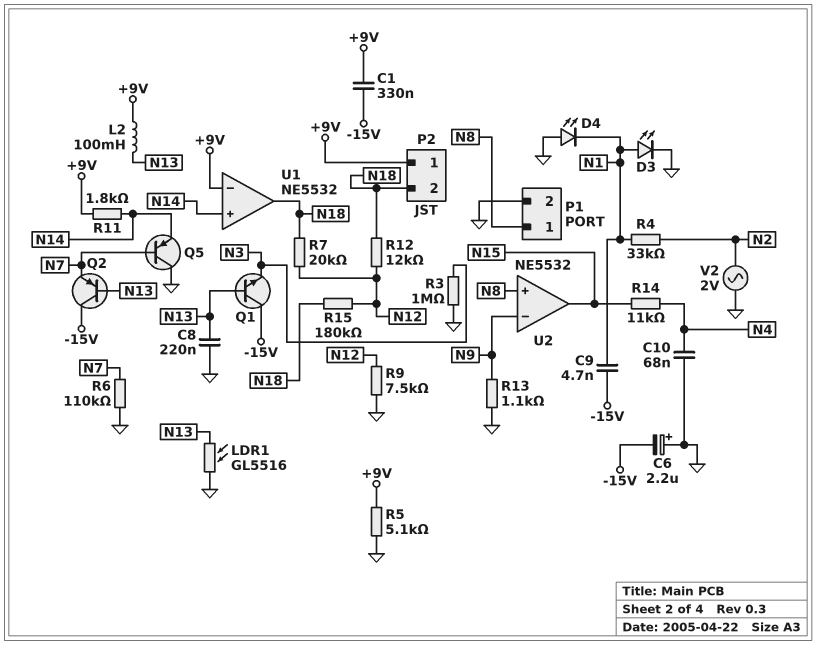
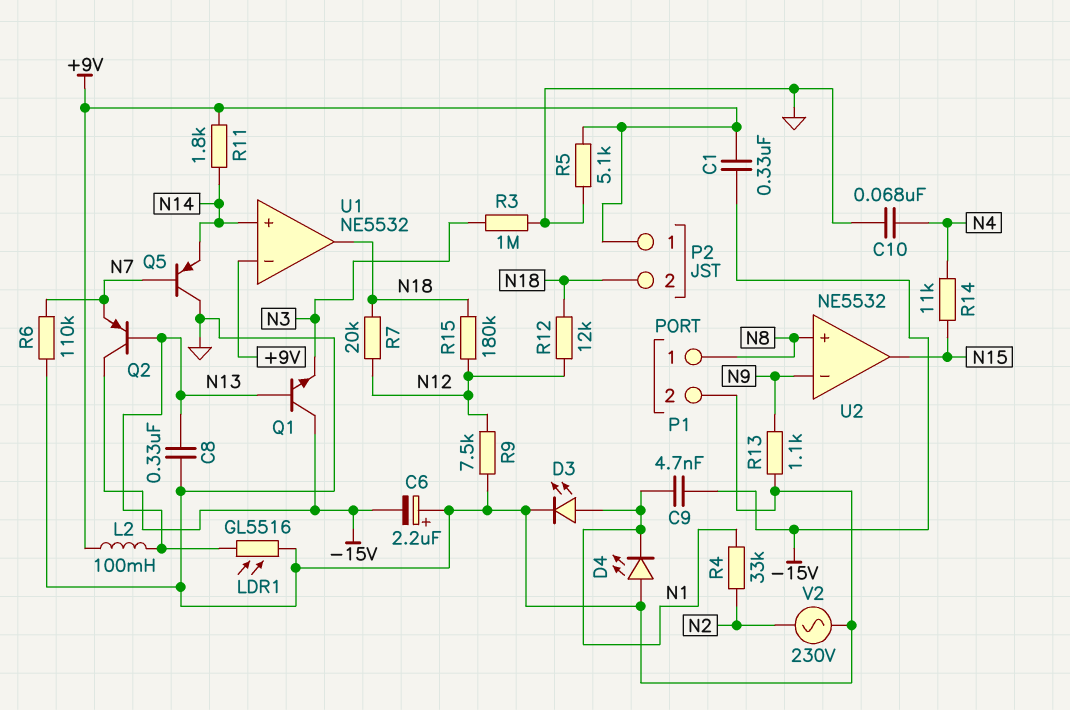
C8: 220nF (GND, N13) -> 330nF (GND, N13)
V2: AC 2V (GND, N2) -> AC 230V (GND, N2)

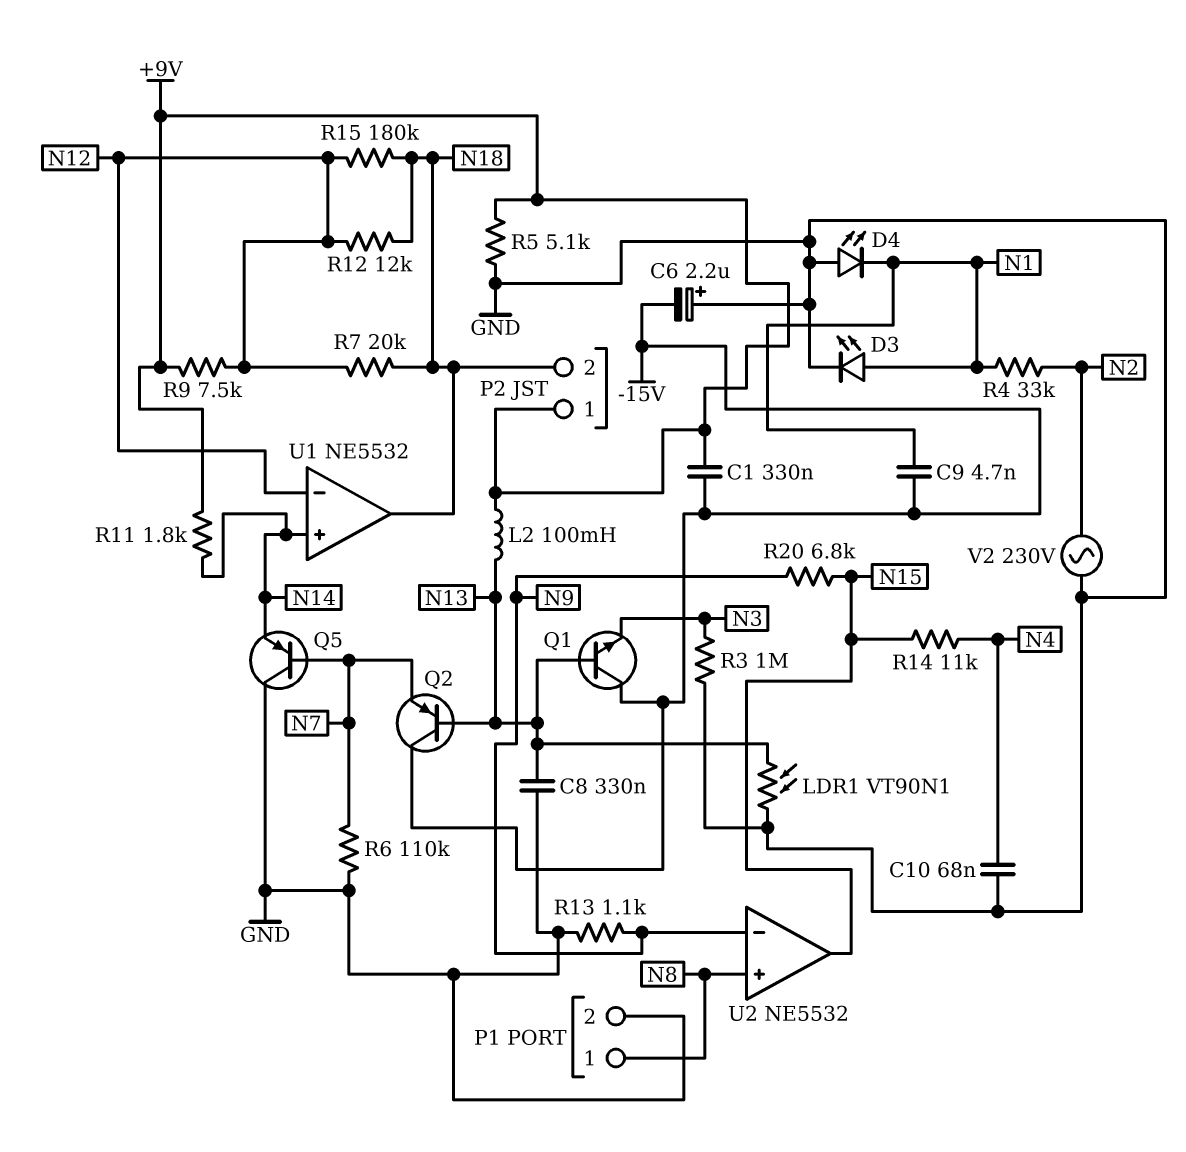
LDR1: GL5516 (GND, N13) -> VT90N1 (GND, N13)
R9: 7.5k (GND, N12) -> 7.5k (+9V, N12)
R20: none -> 6.8k (N9, N15)
U1 pin in-: +9V -> N12

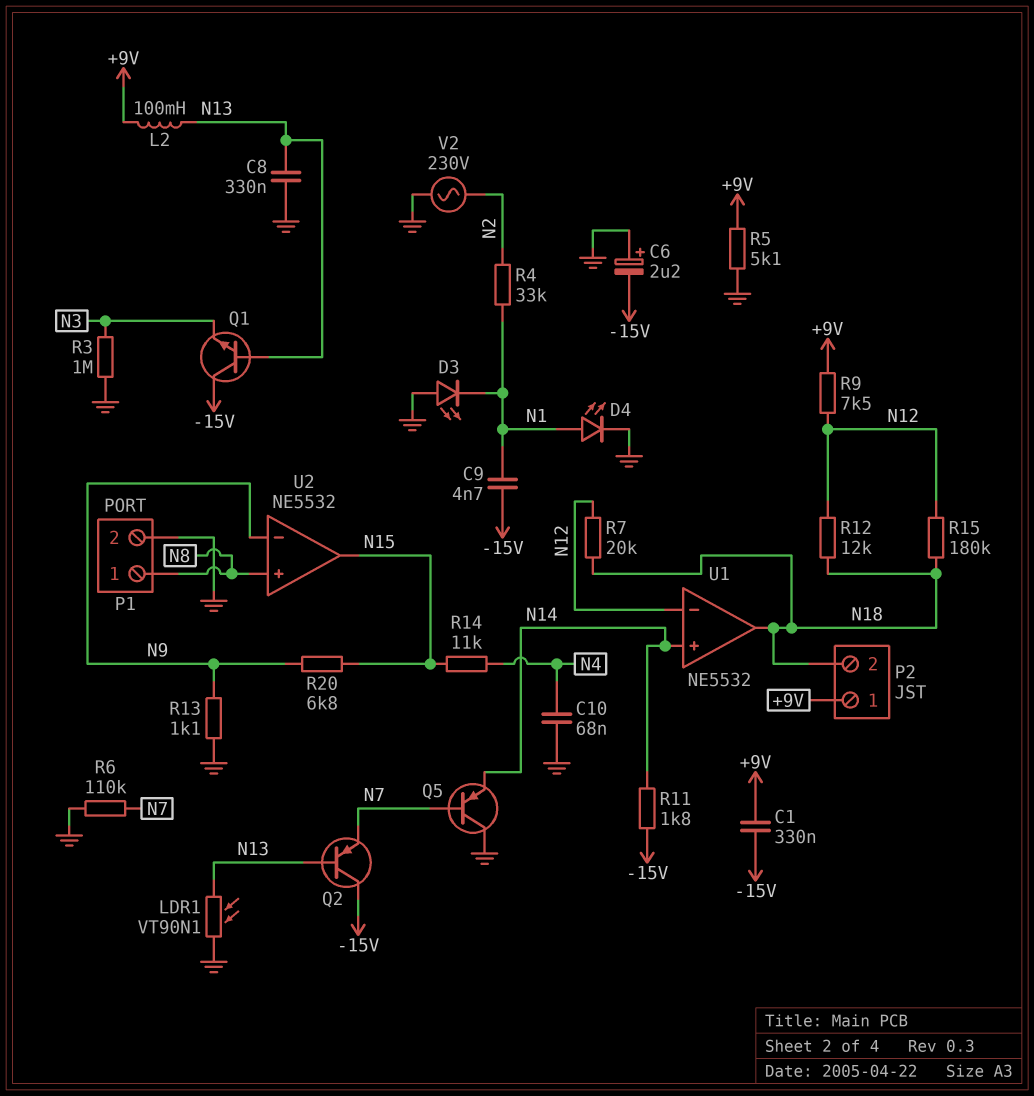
D3: LED (A N1, K GND) -> LED (A GND, K N1)
D4: LED (A GND, K N1) -> LED (A N1, K GND)
R11: 1.8k (+9V, N14) -> 1.8k (-15V, N14)

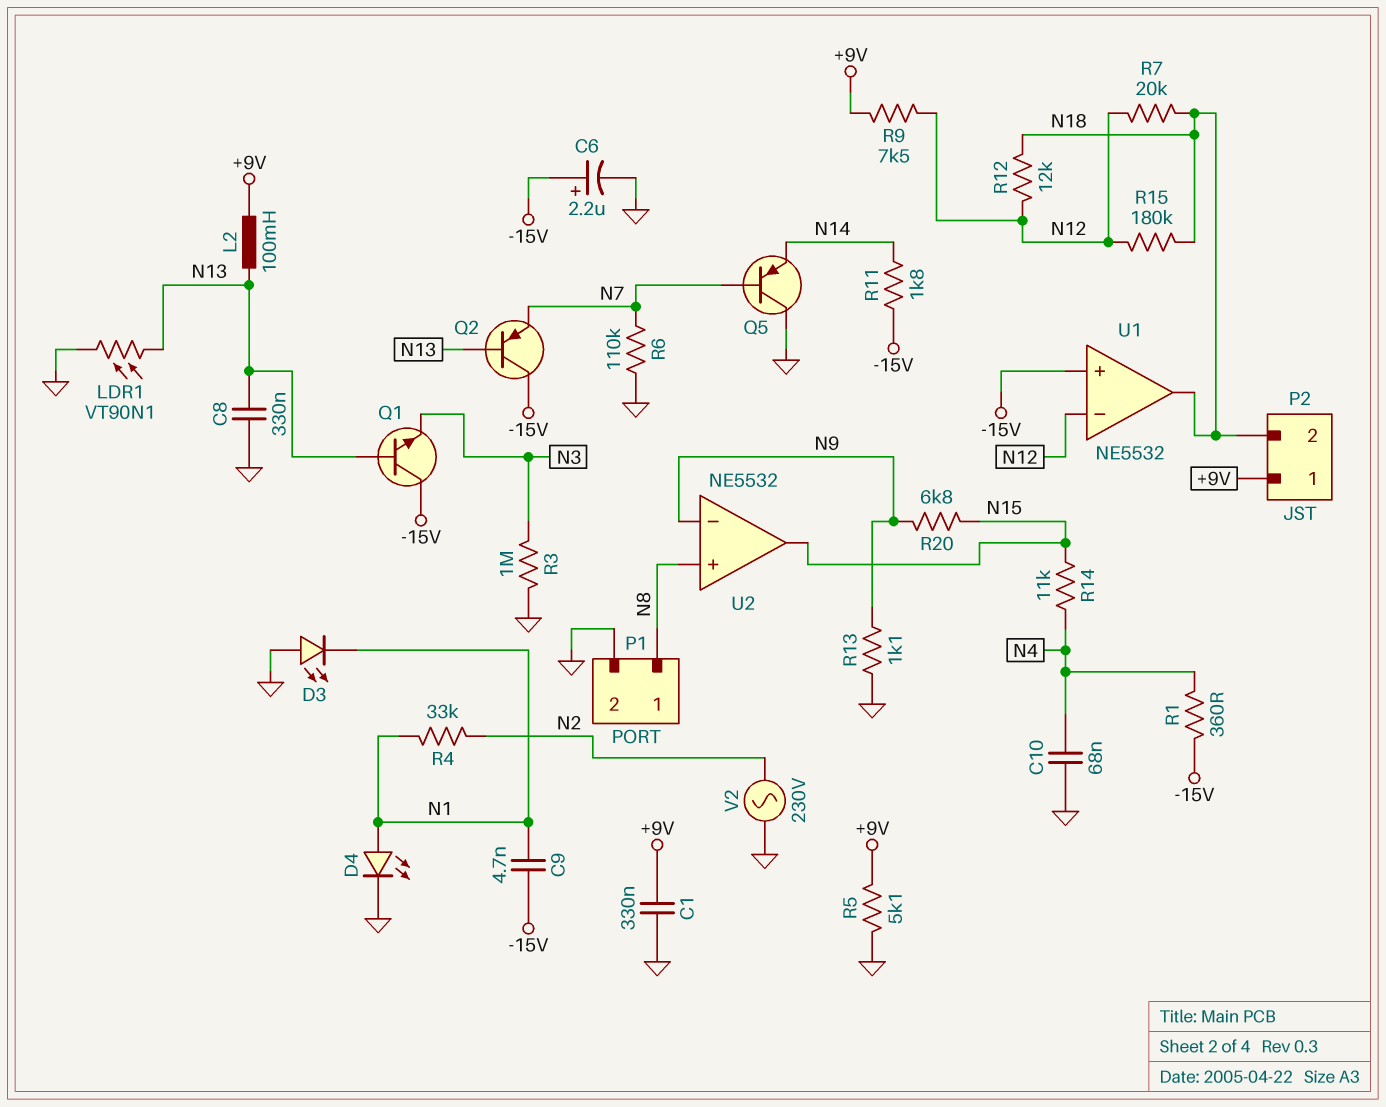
C1: 330nF (+9V, -15V) -> 330nF (+9V, GND)
C6: 2.2uF (plus GND, minus -15V) -> 2.2uF (plus -15V, minus GND)
R1: none -> 360 (-15V, N4)
U1 pin in+: N14 -> -15V

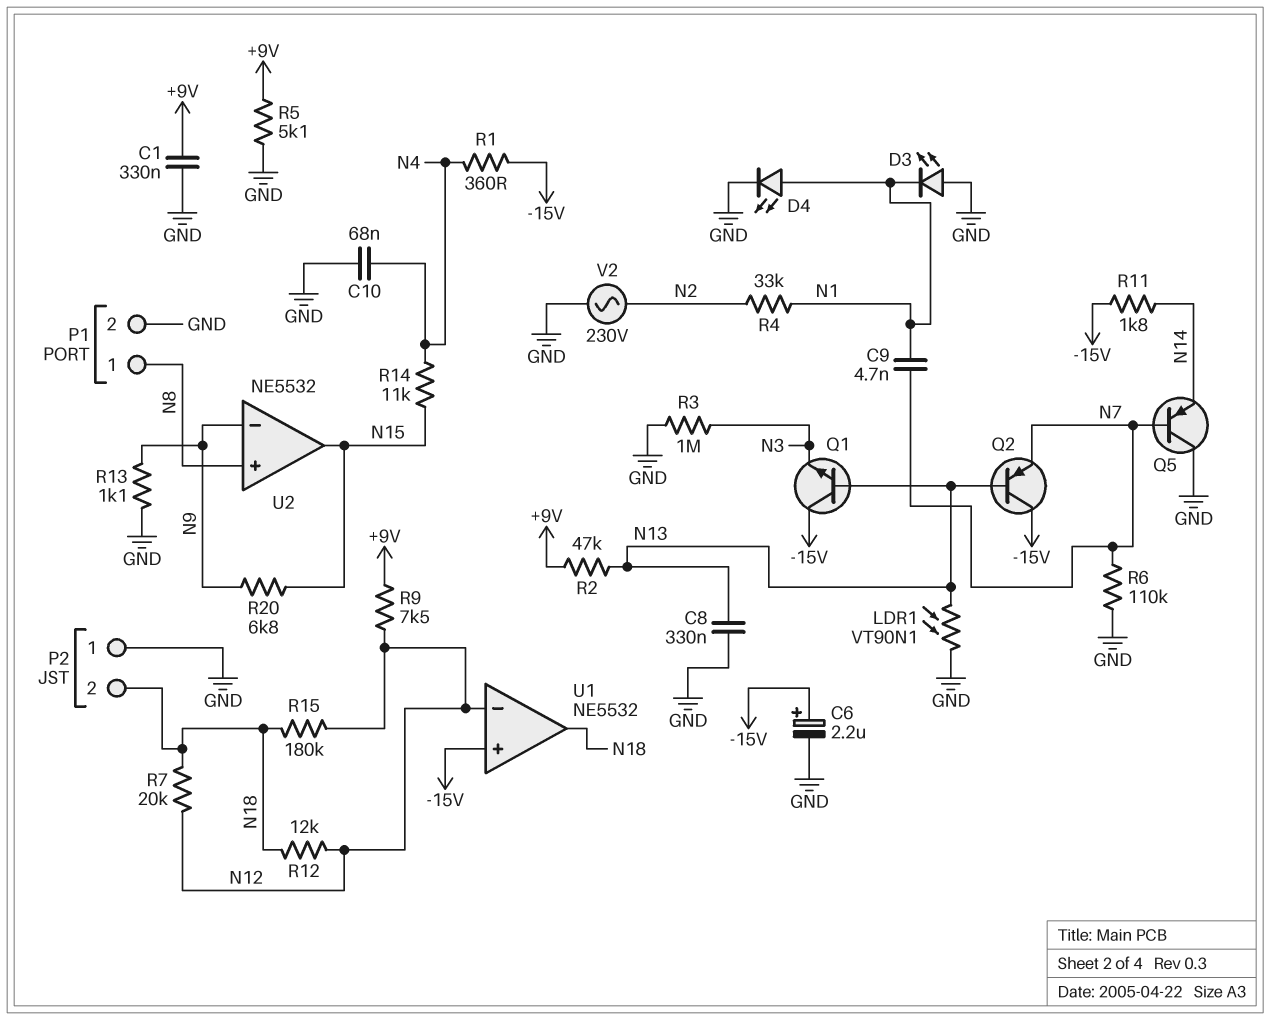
C9: 4.7nF (-15V, N1) -> 4.7nF (N1, N7)
L2: 100mH (+9V, N13) -> none
P2 pin 1: +9V -> GND
R2: none -> 47k (+9V, N13)

